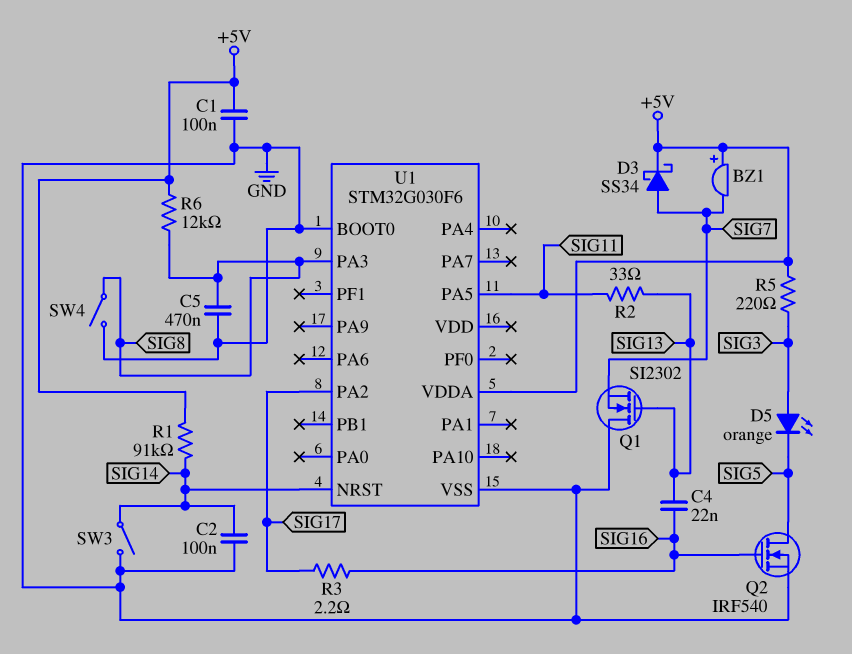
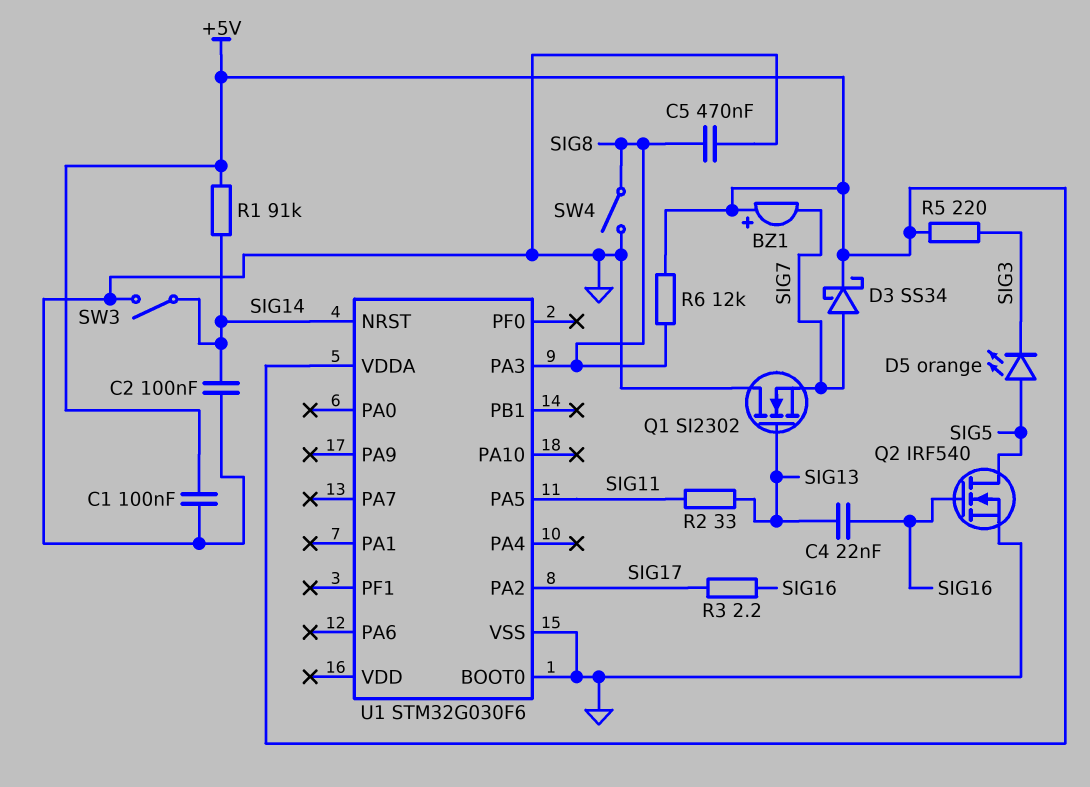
D5: LED orange (A SIG3, K SIG5) -> LED orange (A SIG5, K SIG3)

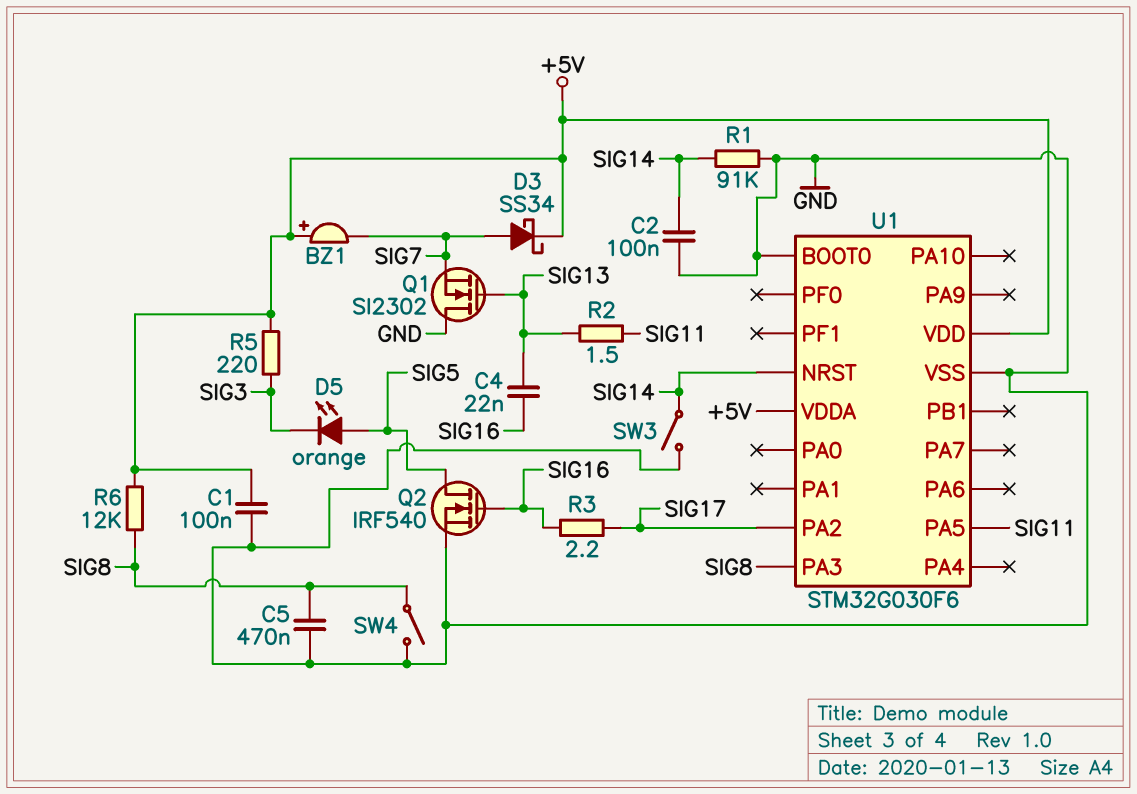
R1: 91k (+5V, SIG14) -> 91k (GND, SIG14)
R2: 33 (SIG11, SIG13) -> 1.5 (SIG11, SIG13)
U1 pin VDD: none -> +5V

